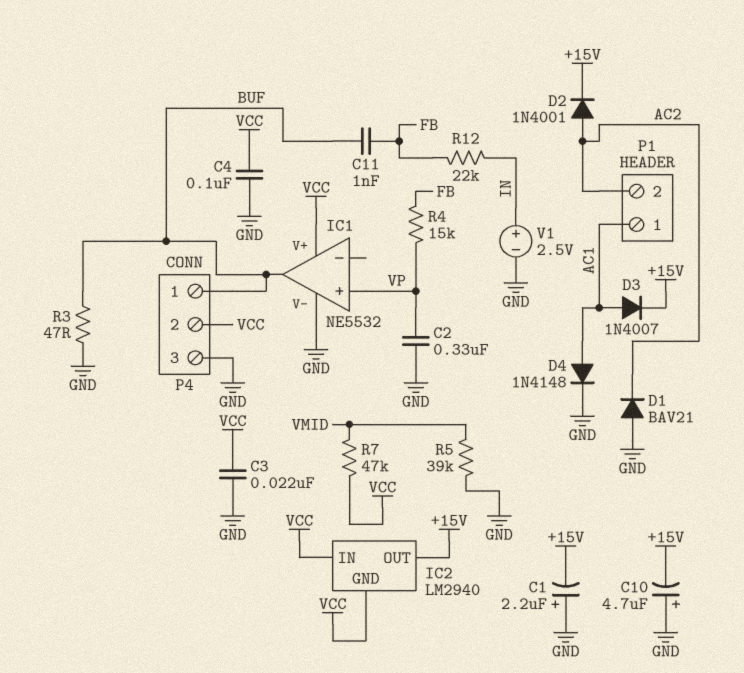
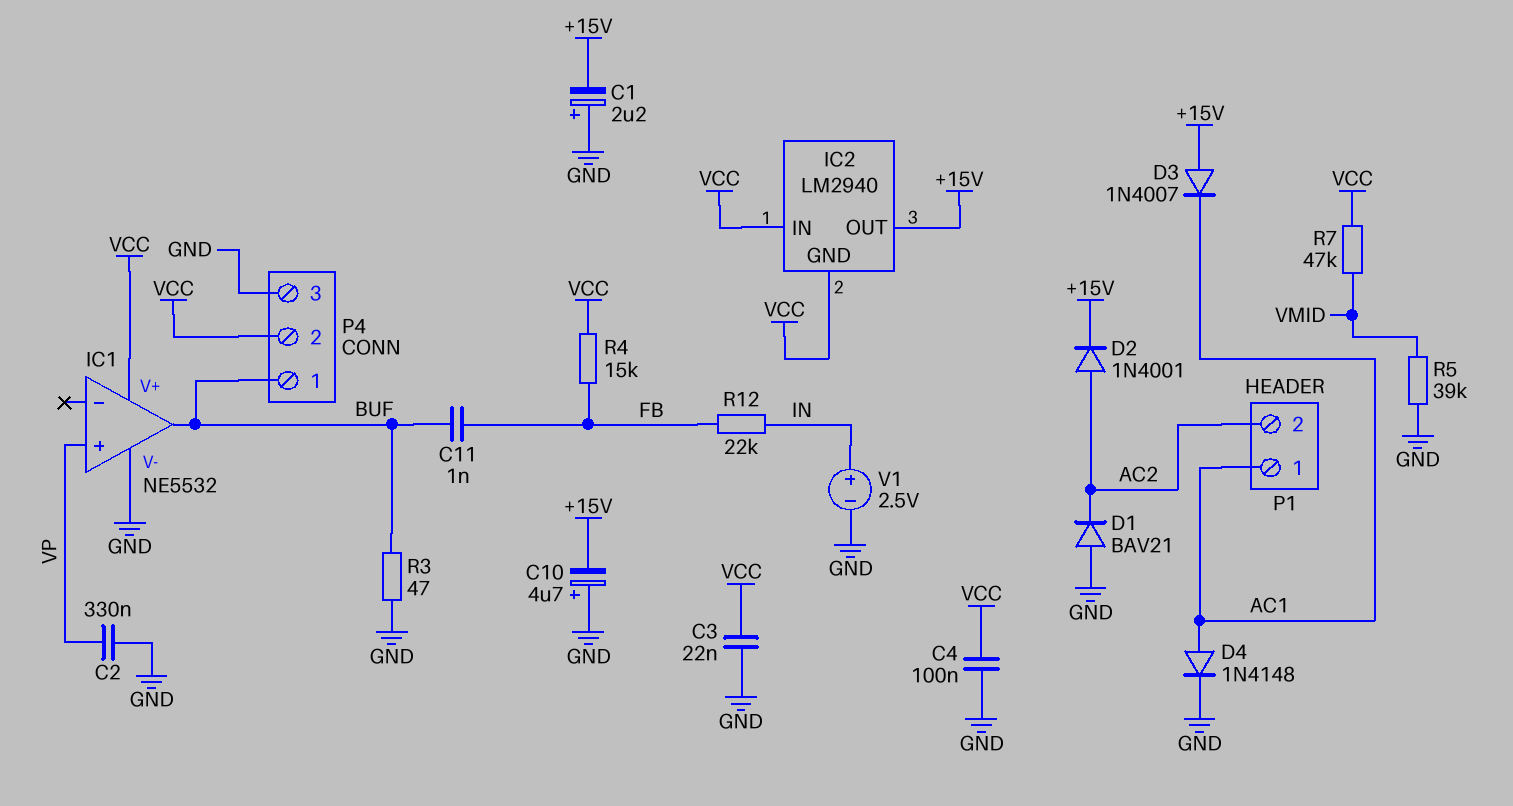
D3: diode 1N4007 (A AC1, K +15V) -> diode 1N4007 (A +15V, K AC1)
R4: 15k (FB, VP) -> 15k (FB, VCC)

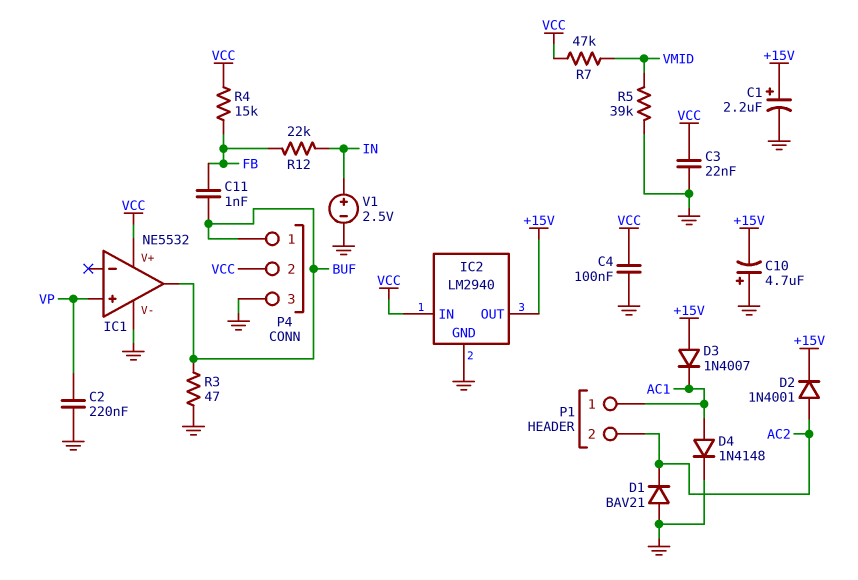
C1: 2.2uF (plus GND, minus +15V) -> 2.2uF (plus +15V, minus GND)
C2: 330nF (GND, VP) -> 220nF (GND, VP)
IC2 pin GND: VCC -> GND

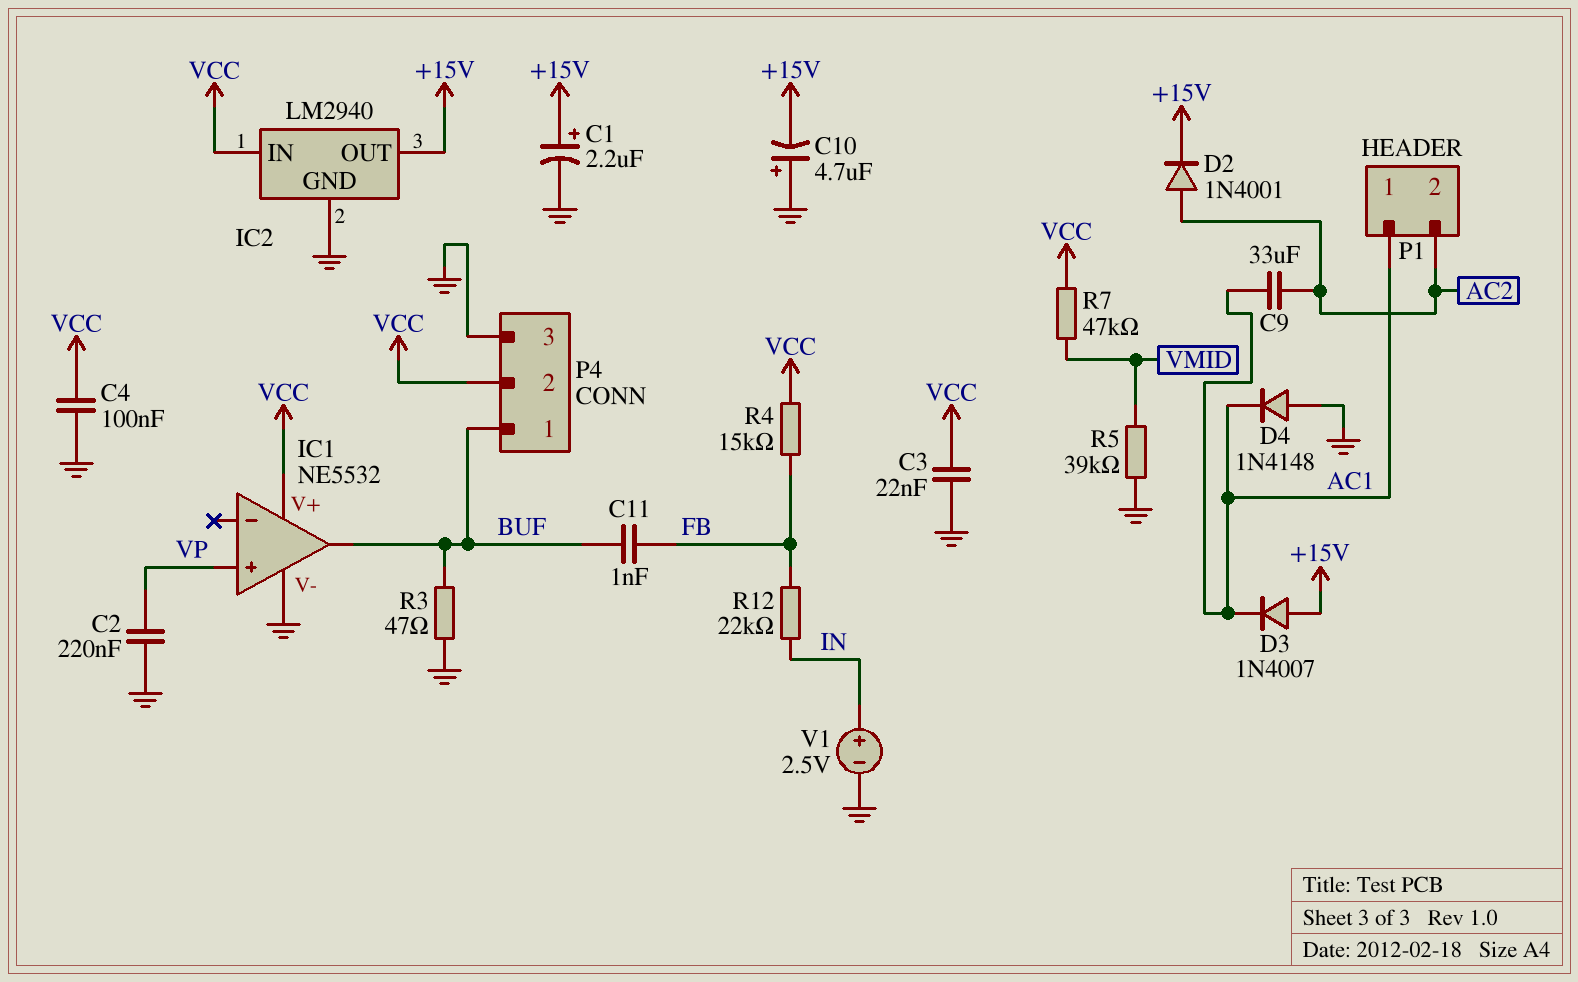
C9: none -> 33uF (AC1, AC2)
D1: diode BAV21 (A GND, K AC2) -> none
D4: diode 1N4148 (A AC1, K GND) -> diode 1N4148 (A GND, K AC1)

